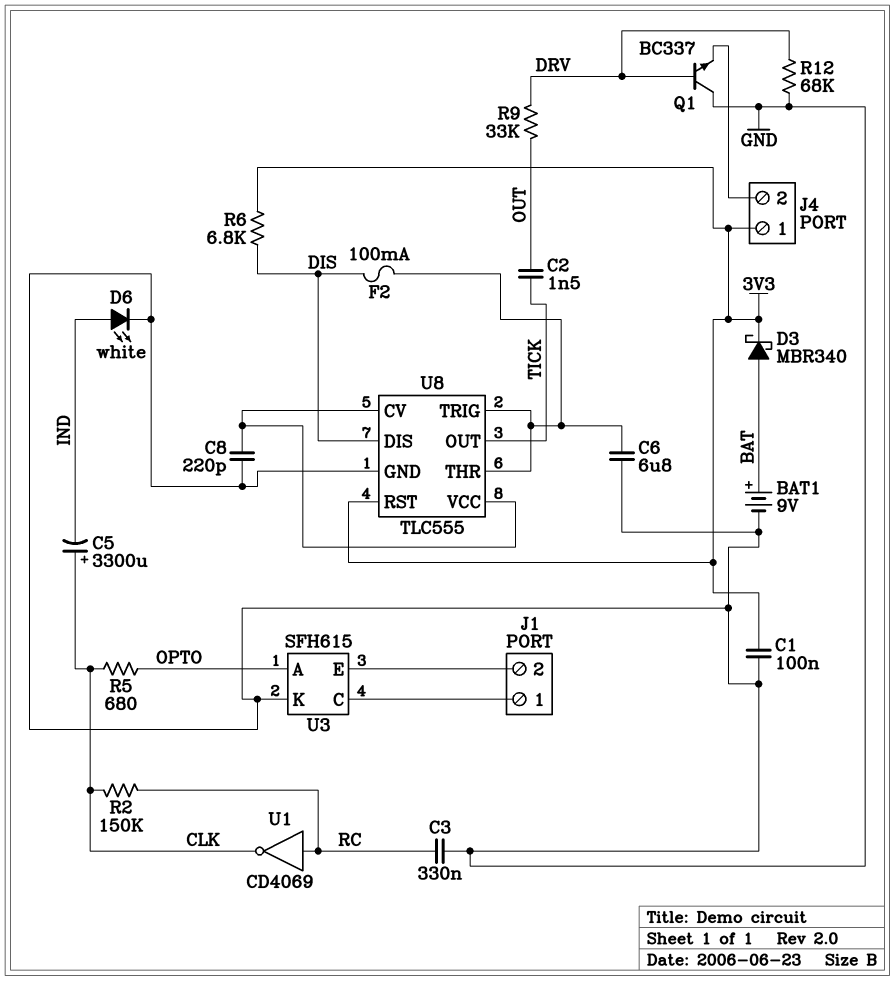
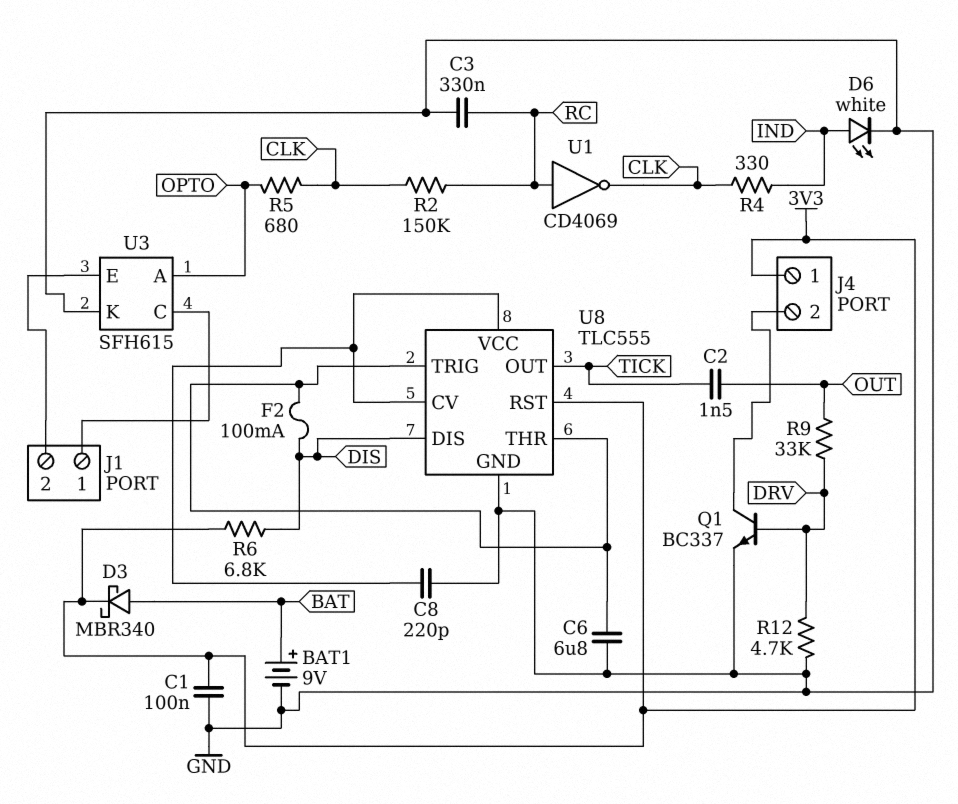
C5: 3300uF (plus CLK, minus IND) -> none
Q1: NPN BC337 (B DRV, C GND, E J4/2) -> NPN BC337 (B DRV, C J4/2, E GND)
R4: none -> 330 (CLK, IND)
R12: 68k (DRV, GND) -> 4.7k (DRV, GND)

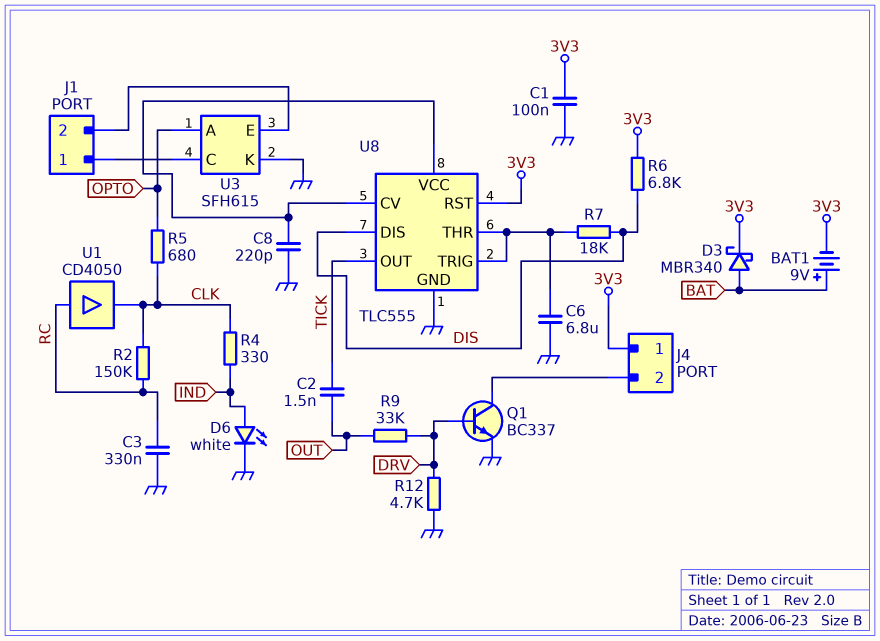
BAT1: 9V (plus BAT, minus GND) -> 9V (plus BAT, minus 3V3)
F2: 100mA (DIS, U8/THR) -> none
R7: none -> 18k (DIS, U8/THR)
U1: NOT CD4069 (in RC, out CLK) -> buffer CD4050 (in RC, out CLK)

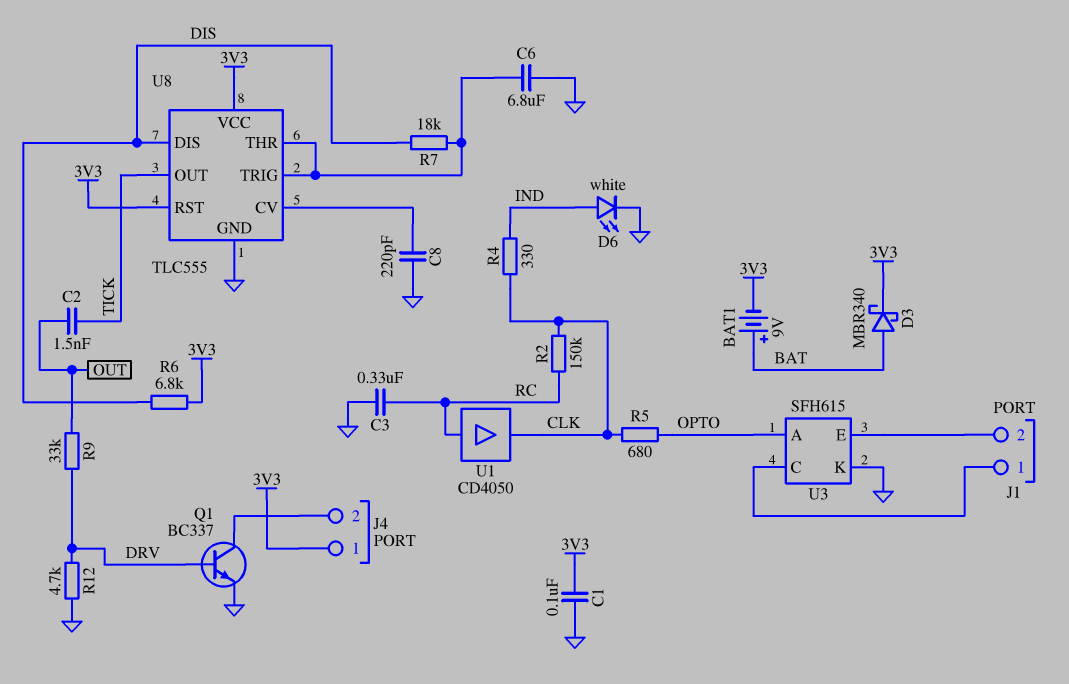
U8 pin VCC: U8/CV -> 3V3

